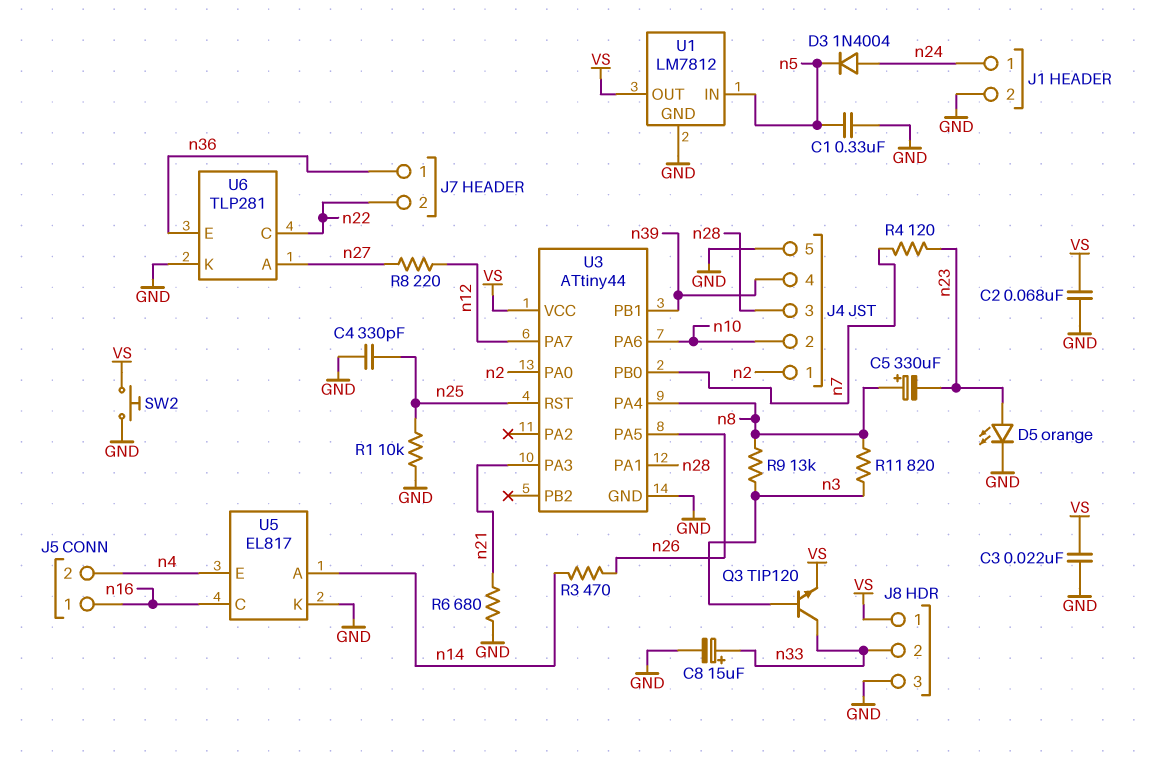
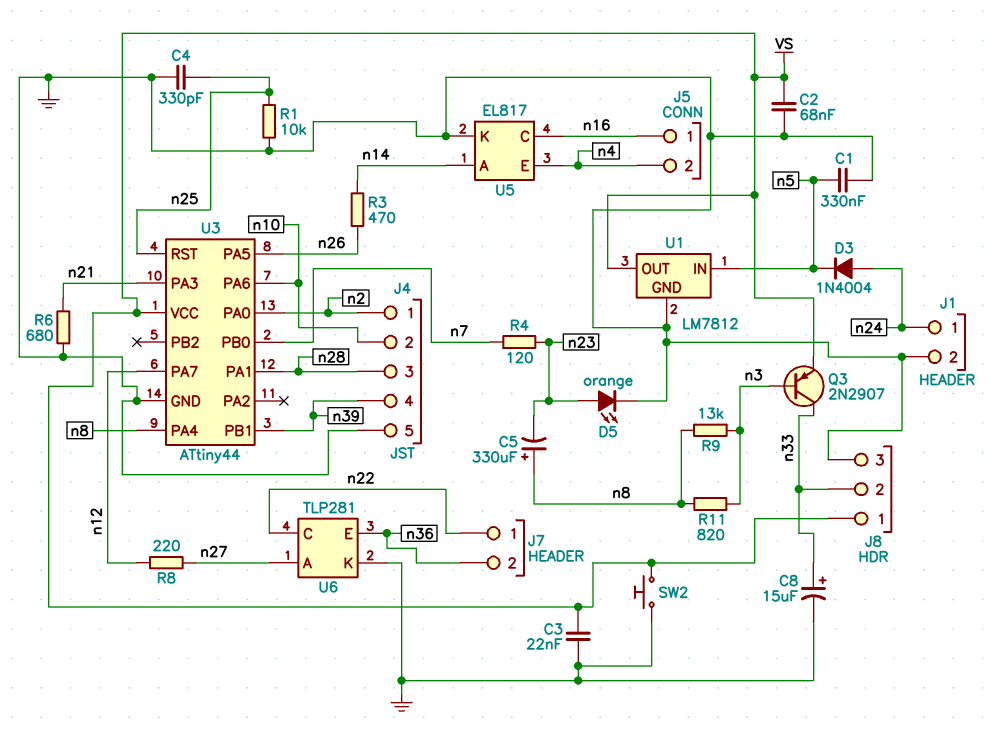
J7 pin 1: n36 -> n22
J7 pin 2: n22 -> n36
Q3: NPN TIP120 (B n3, C n33, E VS) -> PNP 2N2907 (B n3, C n33, E VS)

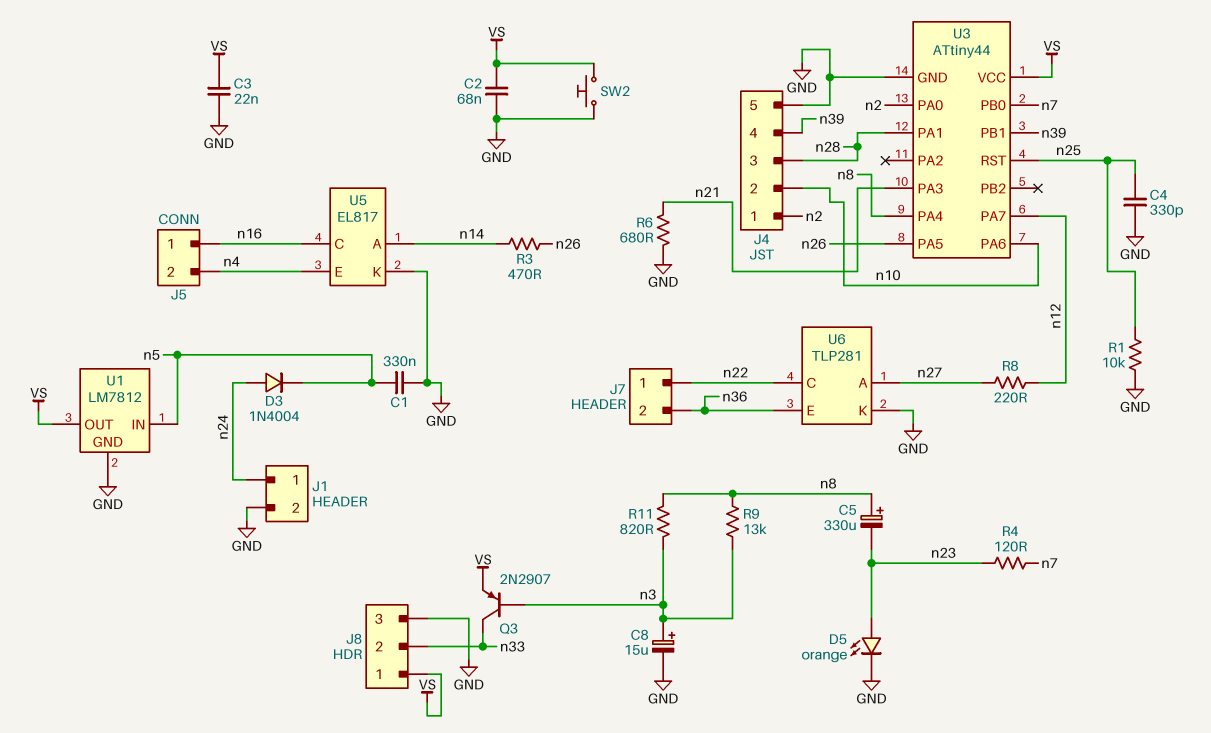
C8: 15uF (plus n33, minus GND) -> 15uF (plus n3, minus GND)

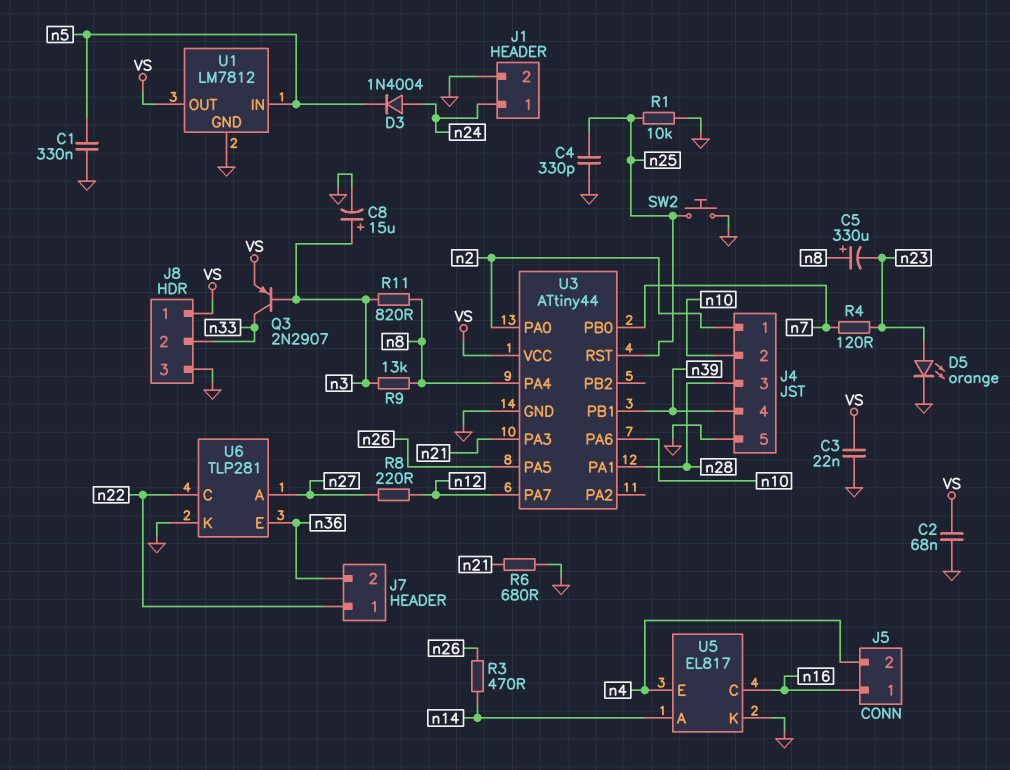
SW2: button (GND, VS) -> button (GND, n25)

